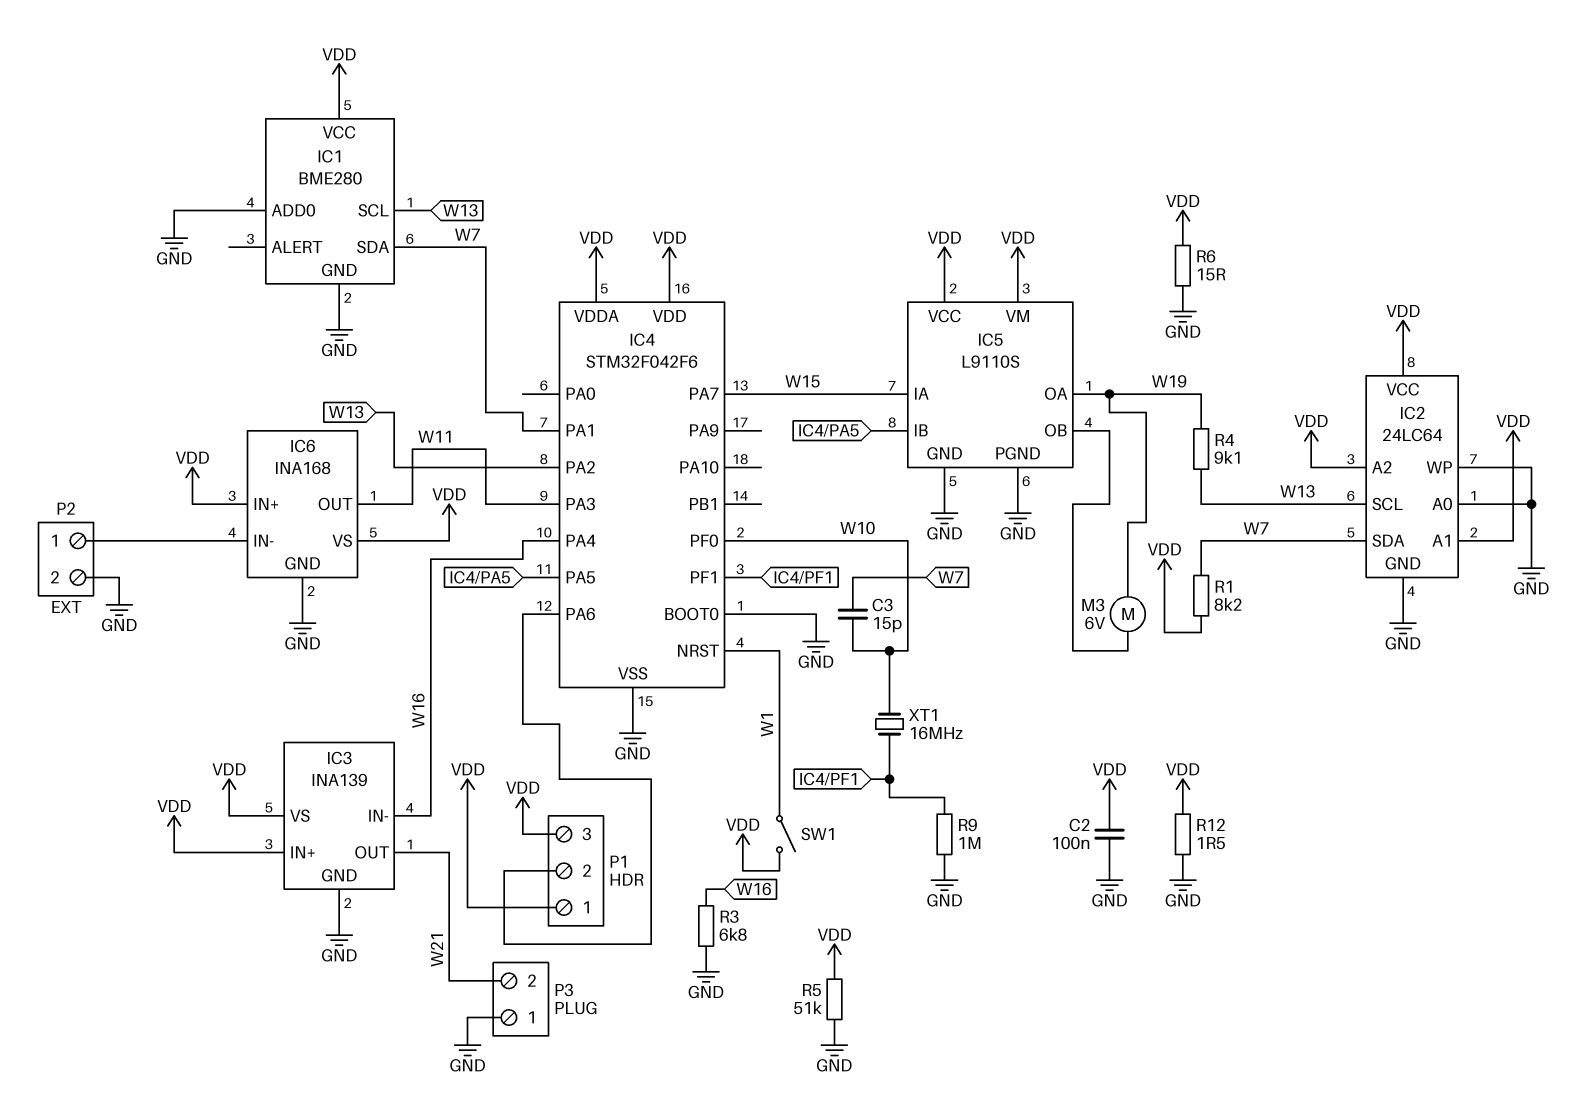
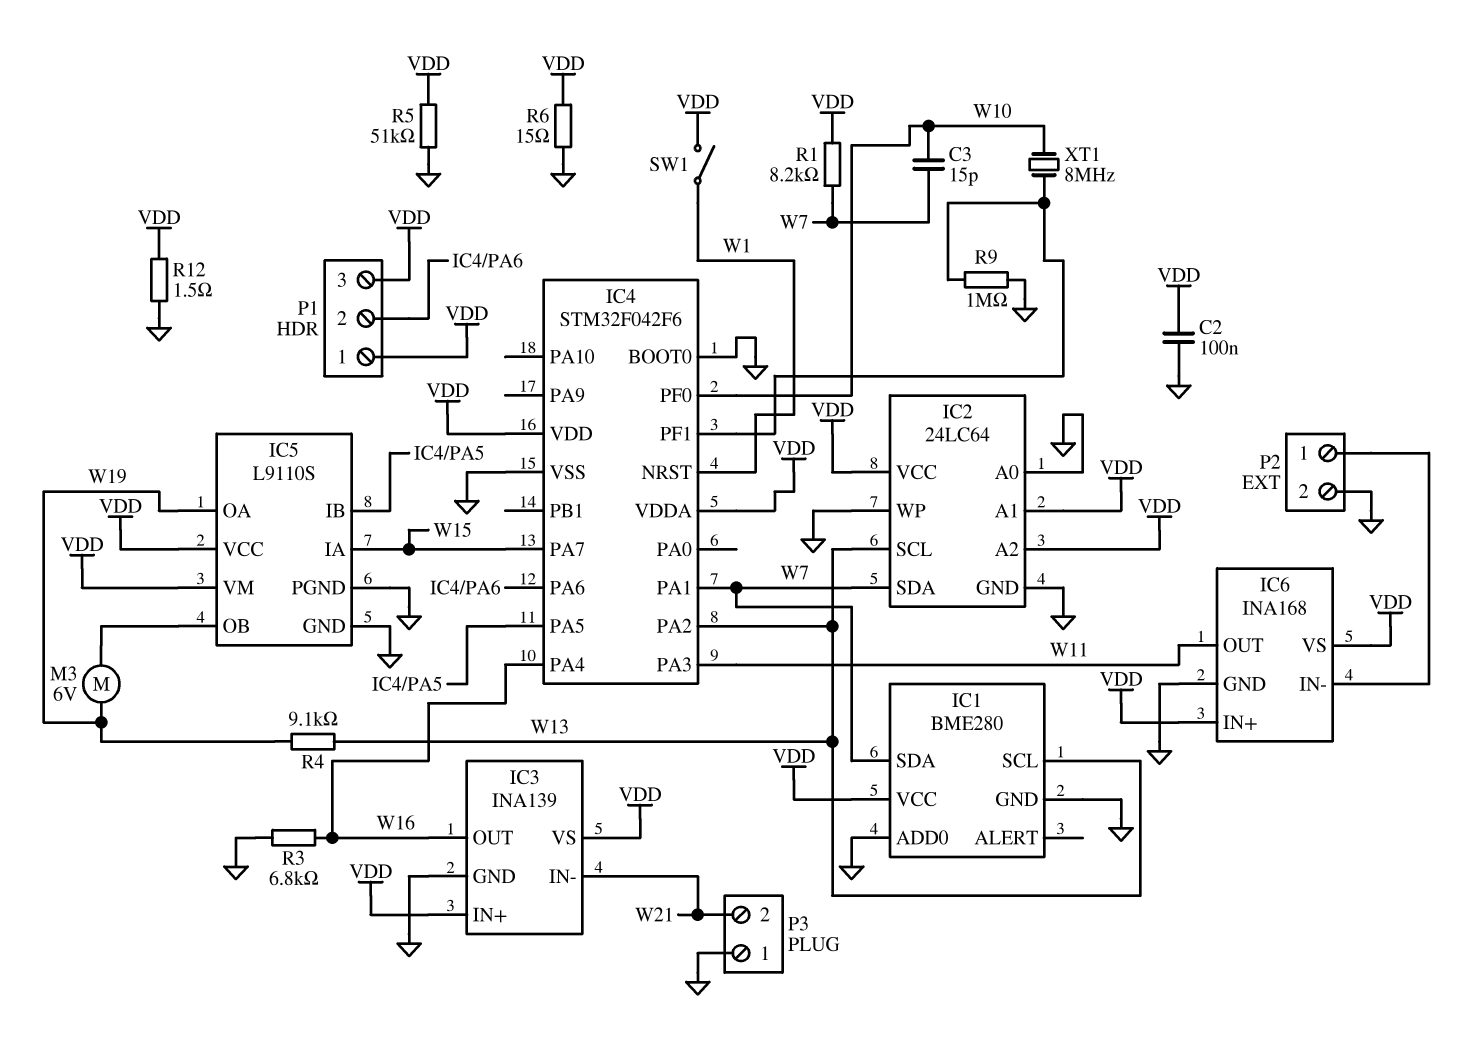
IC3 pin IN-: W16 -> W21
IC3 pin OUT: W21 -> W16
XT1: 16MHz (IC4/PF1, W10) -> 8MHz (IC4/PF1, W10)

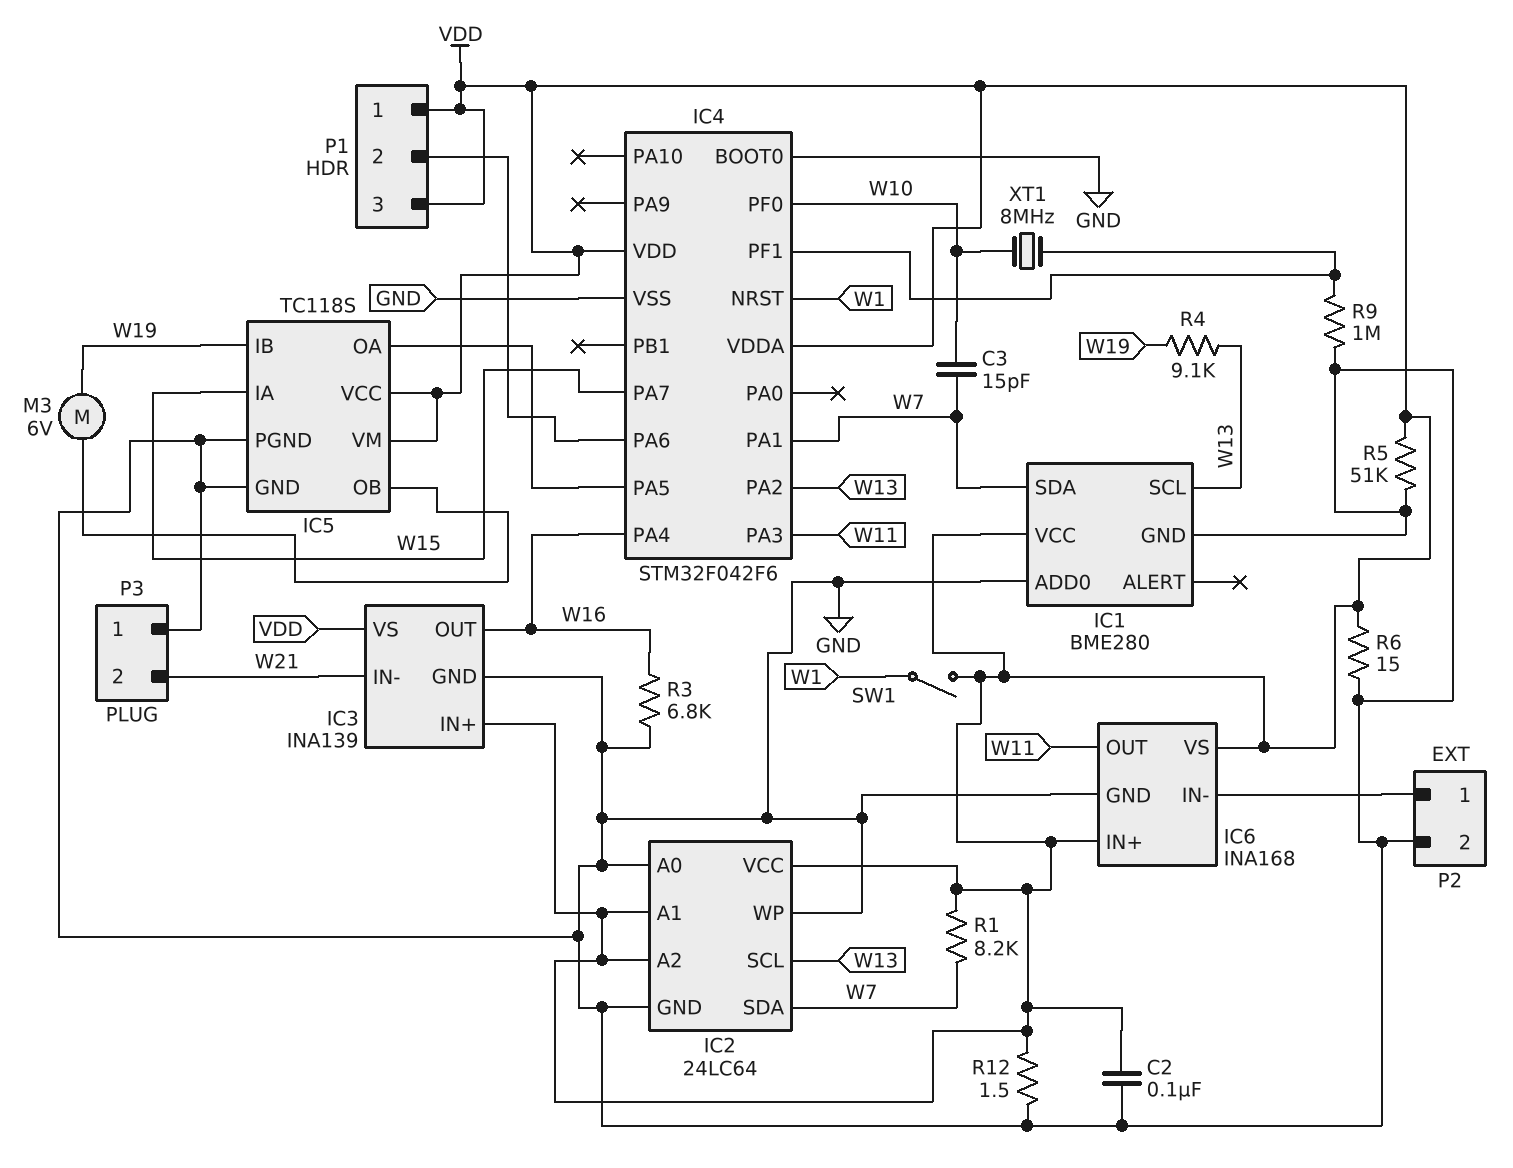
IC5: L9110S -> TC118S
IC5 pin IB: IC4/PA5 -> W19
IC5 pin OA: W19 -> IC4/PA5

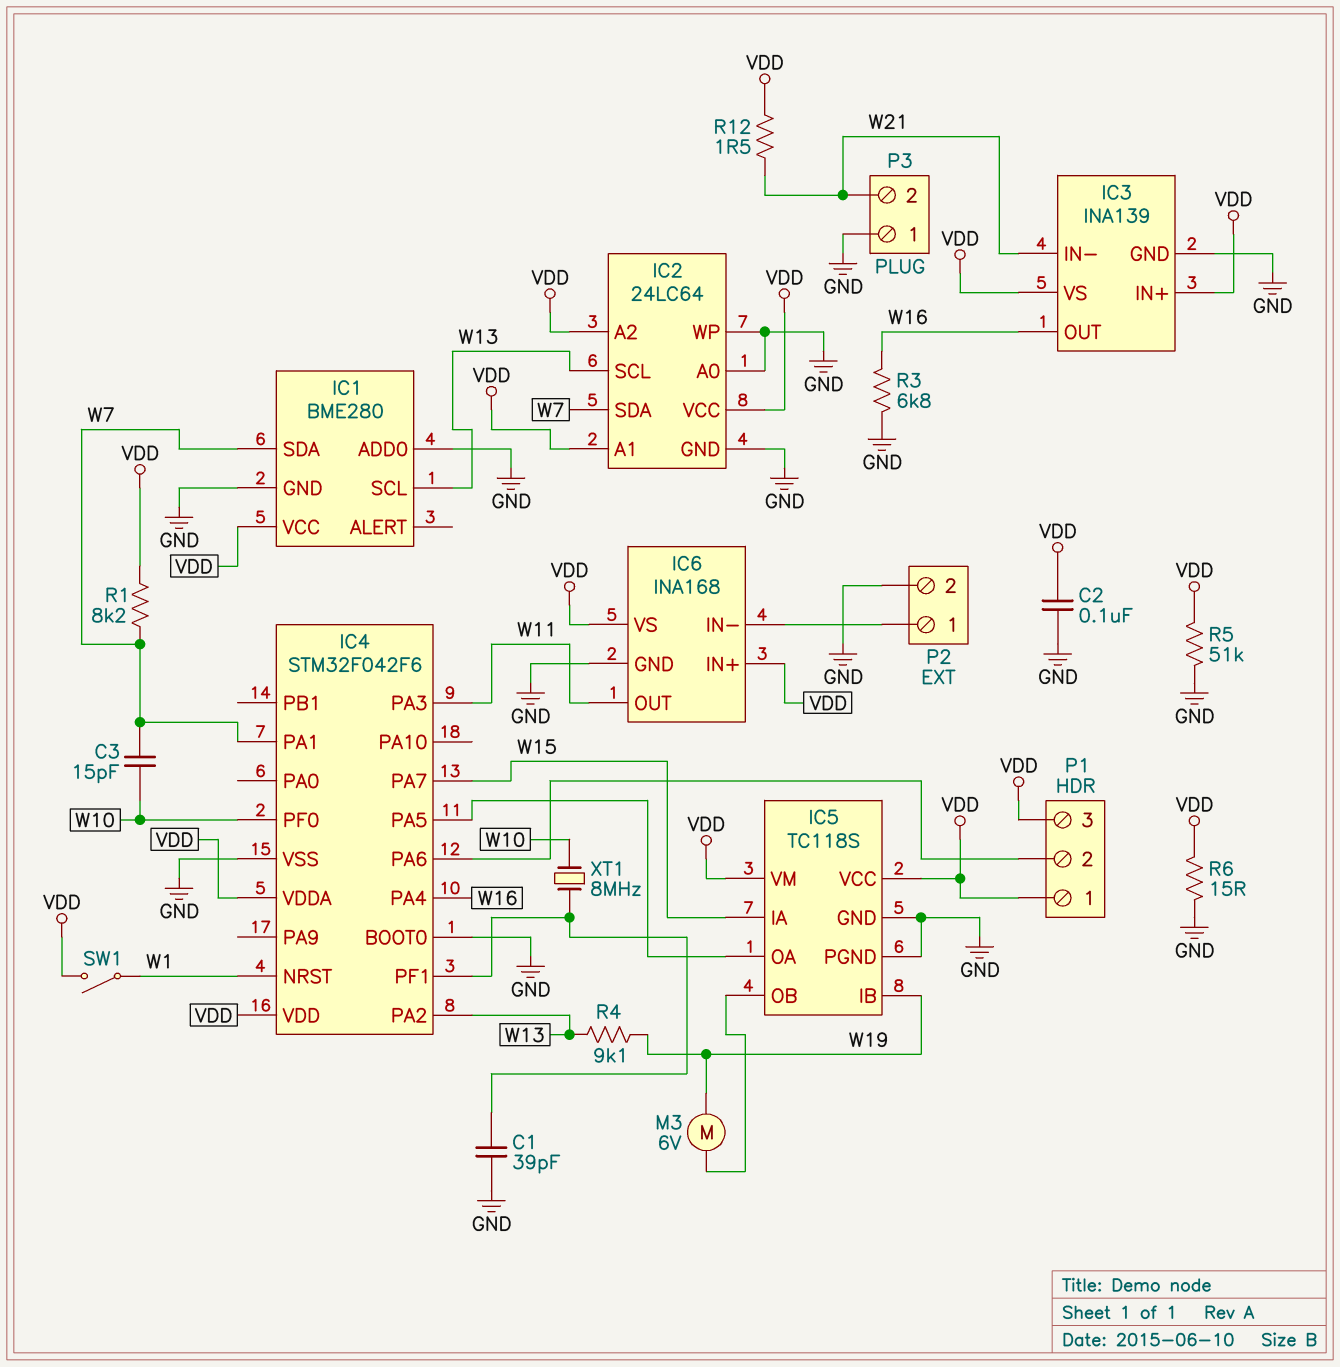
C1: none -> 39pF (GND, IC4/PF1)
R9: 1M (GND, IC4/PF1) -> none
R12: 1.5 (GND, VDD) -> 1.5 (VDD, W21)

